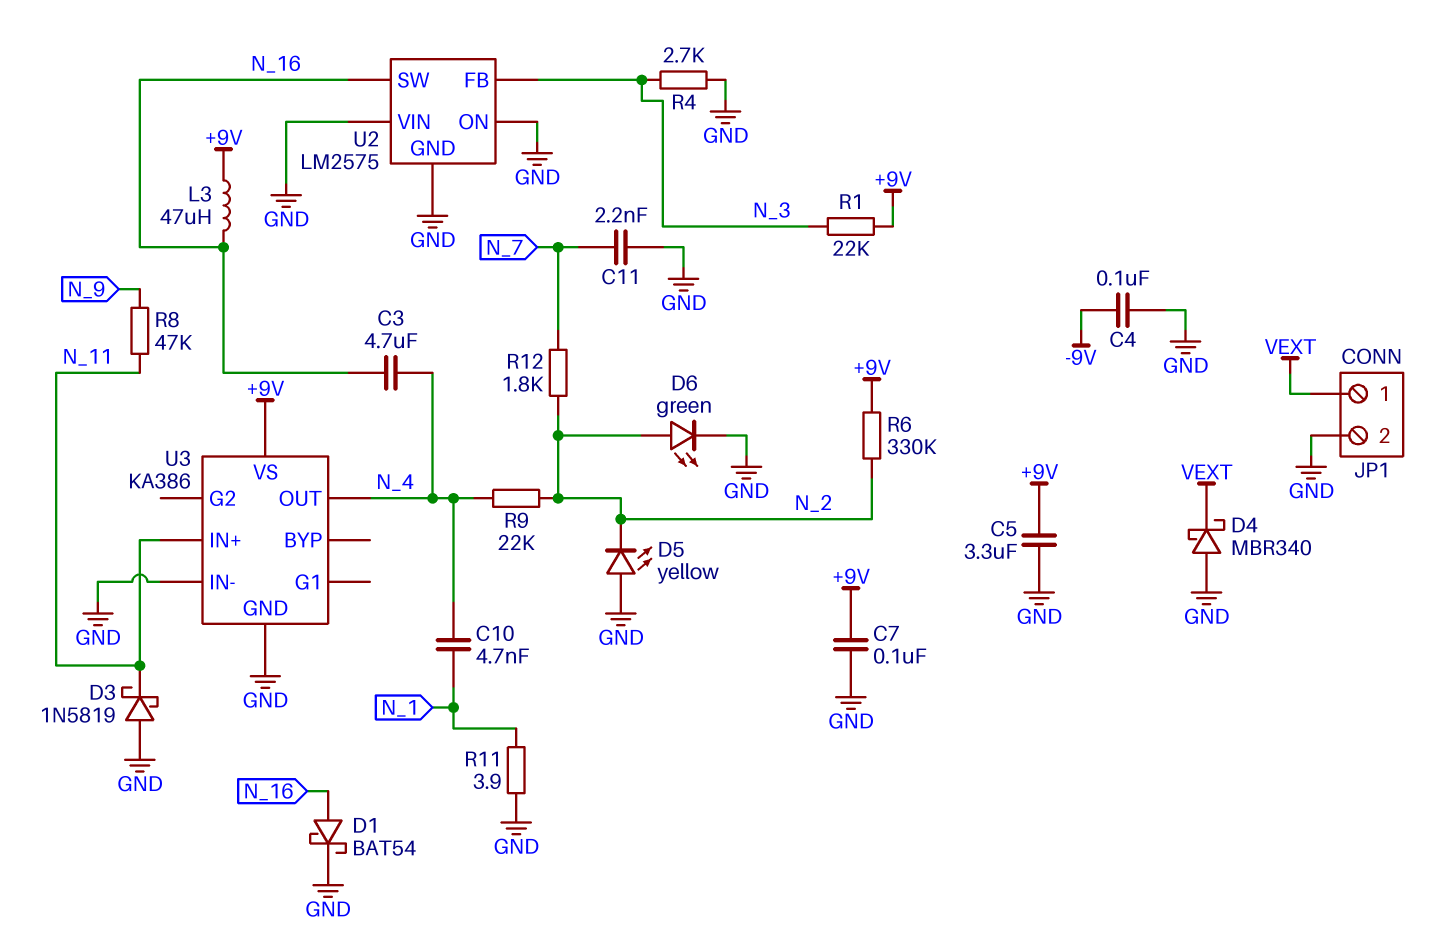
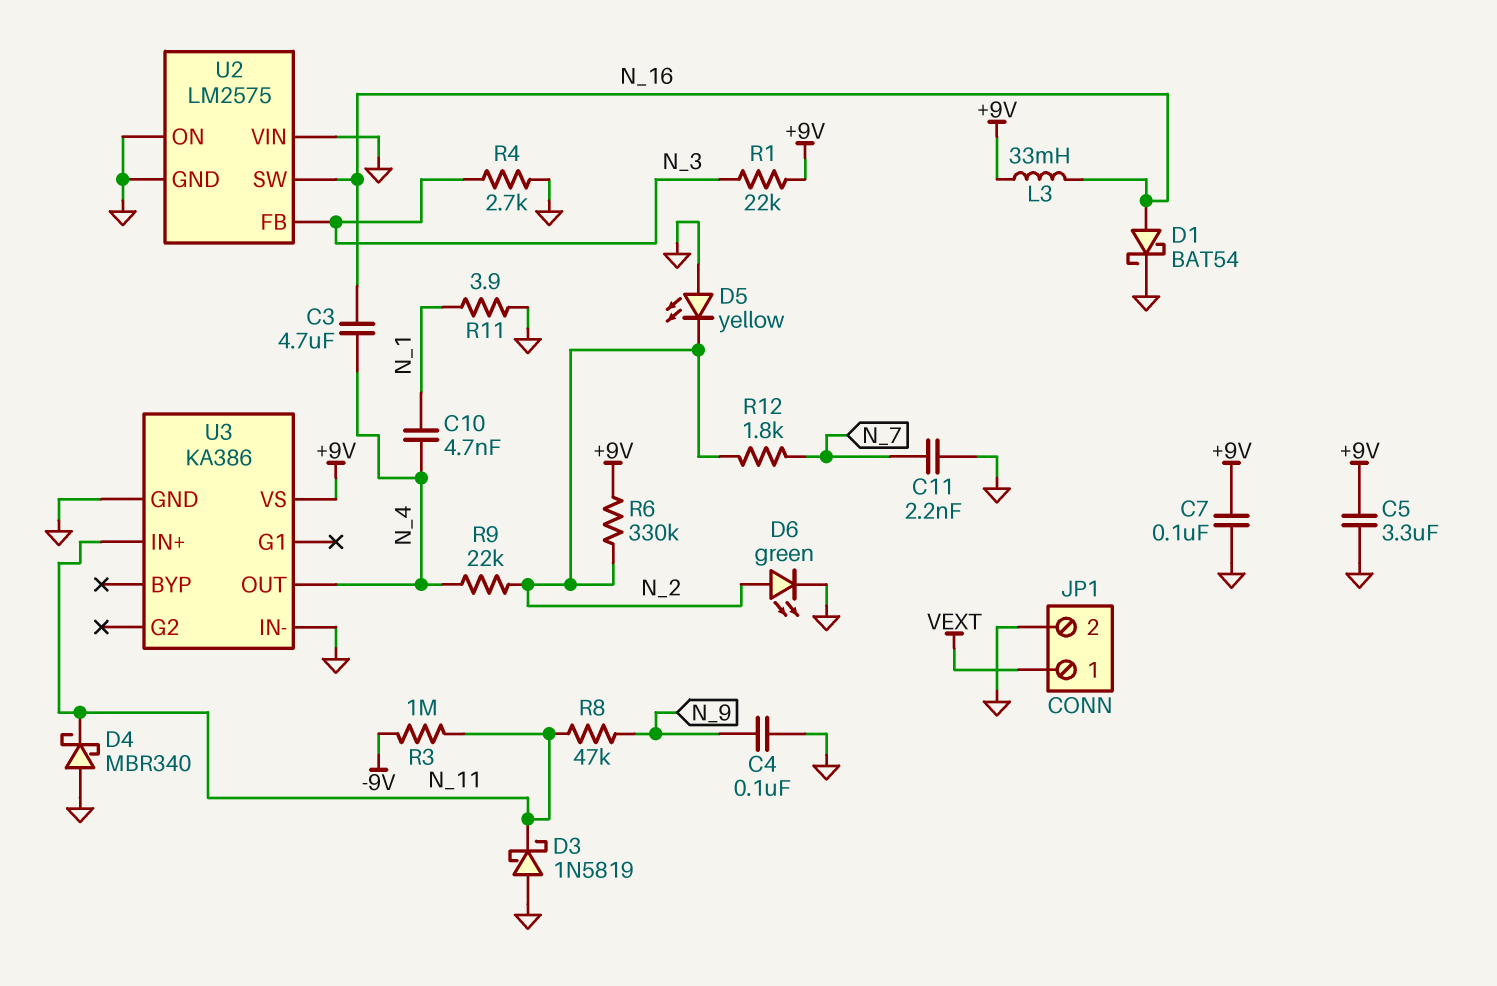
C4: 100nF (-9V, GND) -> 100nF (GND, N_9)
D4: schottky MBR340 (A GND, K VEXT) -> schottky MBR340 (A GND, K N_11)
L3: 47uH (+9V, N_16) -> 33mH (+9V, N_16)
R3: none -> 1M (-9V, N_11)

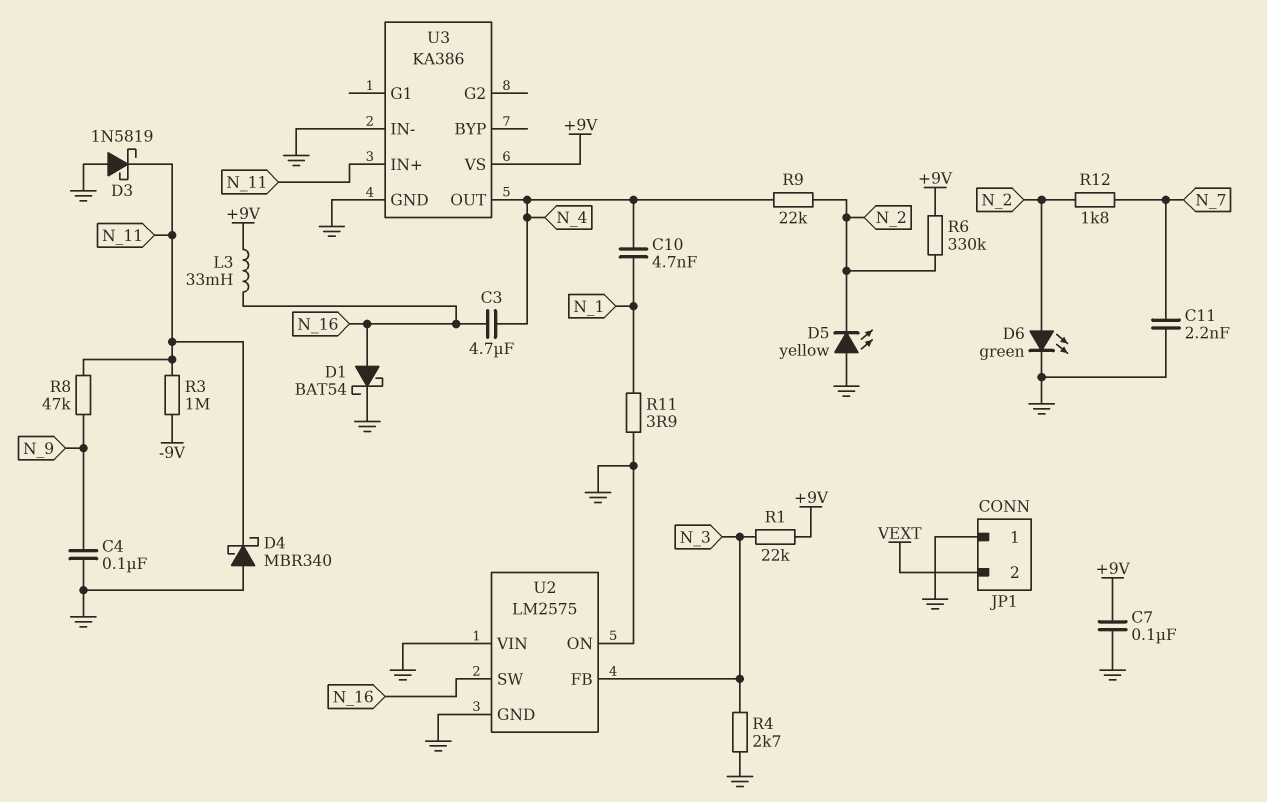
C5: 3.3uF (+9V, GND) -> none
JP1 pin 1: VEXT -> GND
JP1 pin 2: GND -> VEXT

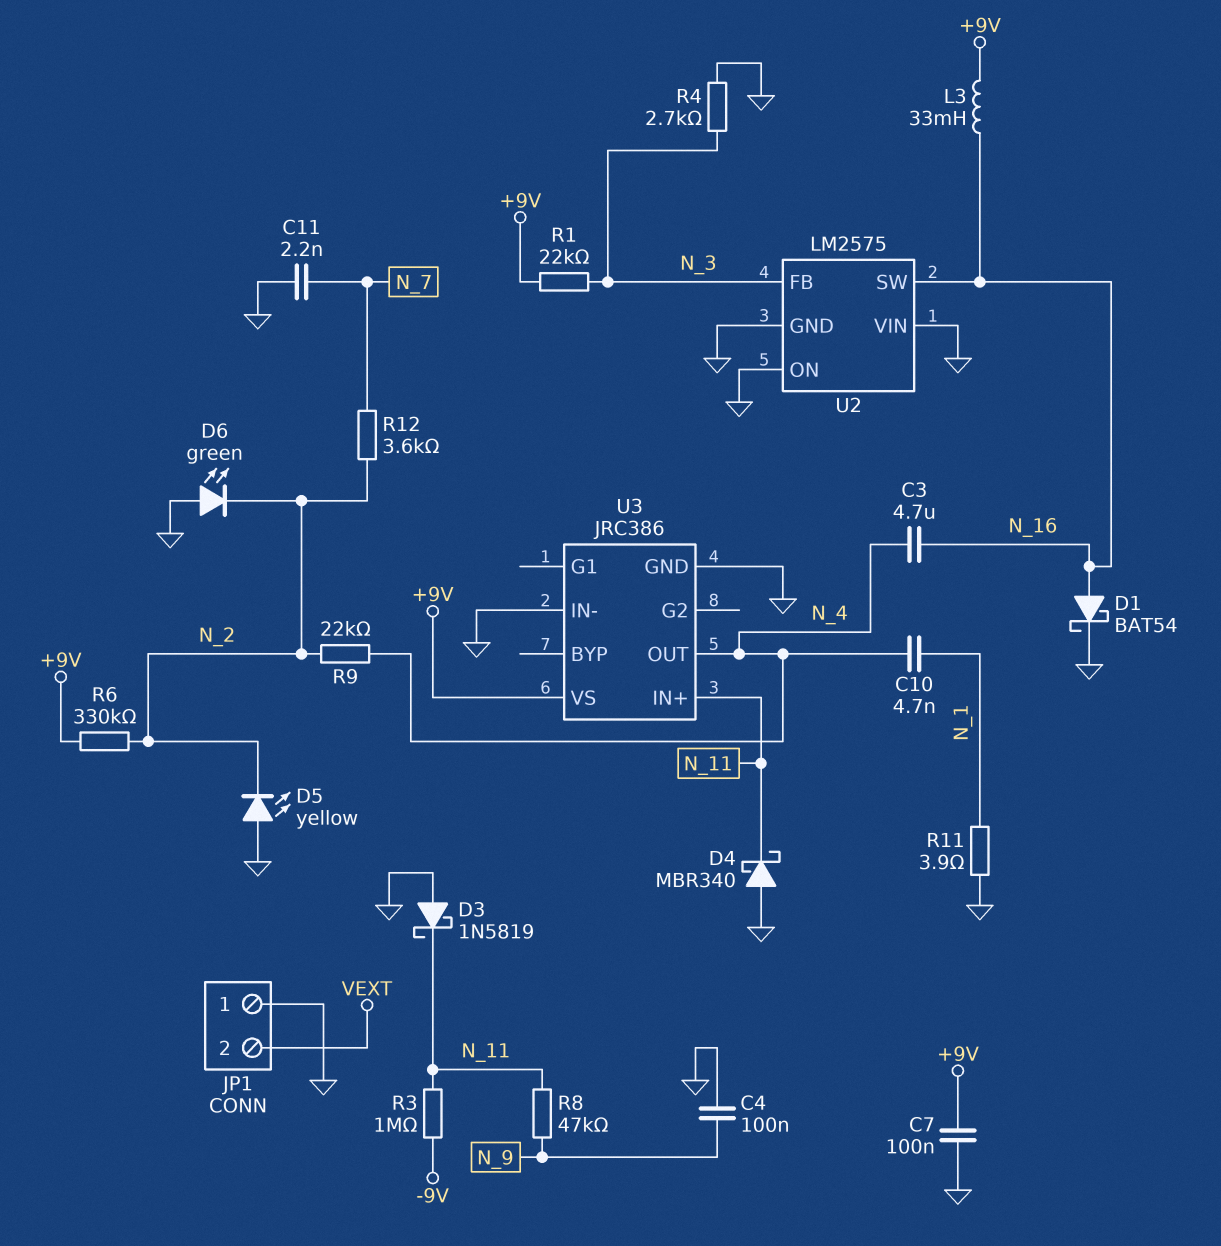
D6: LED green (A N_2, K GND) -> LED green (A GND, K N_2)
R12: 1.8k (N_2, N_7) -> 3.6k (N_2, N_7)
U3: KA386 -> JRC386

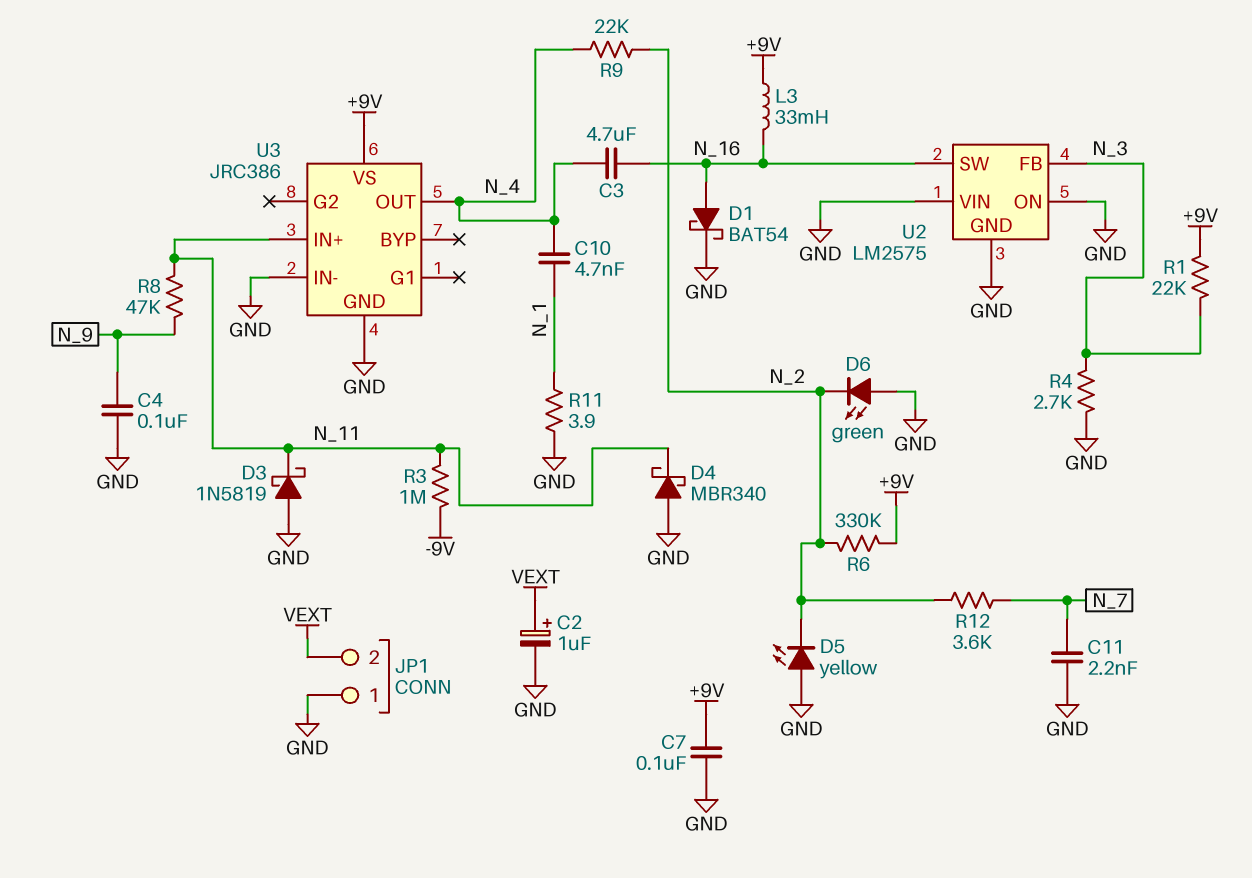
C2: none -> 1uF (plus VEXT, minus GND)

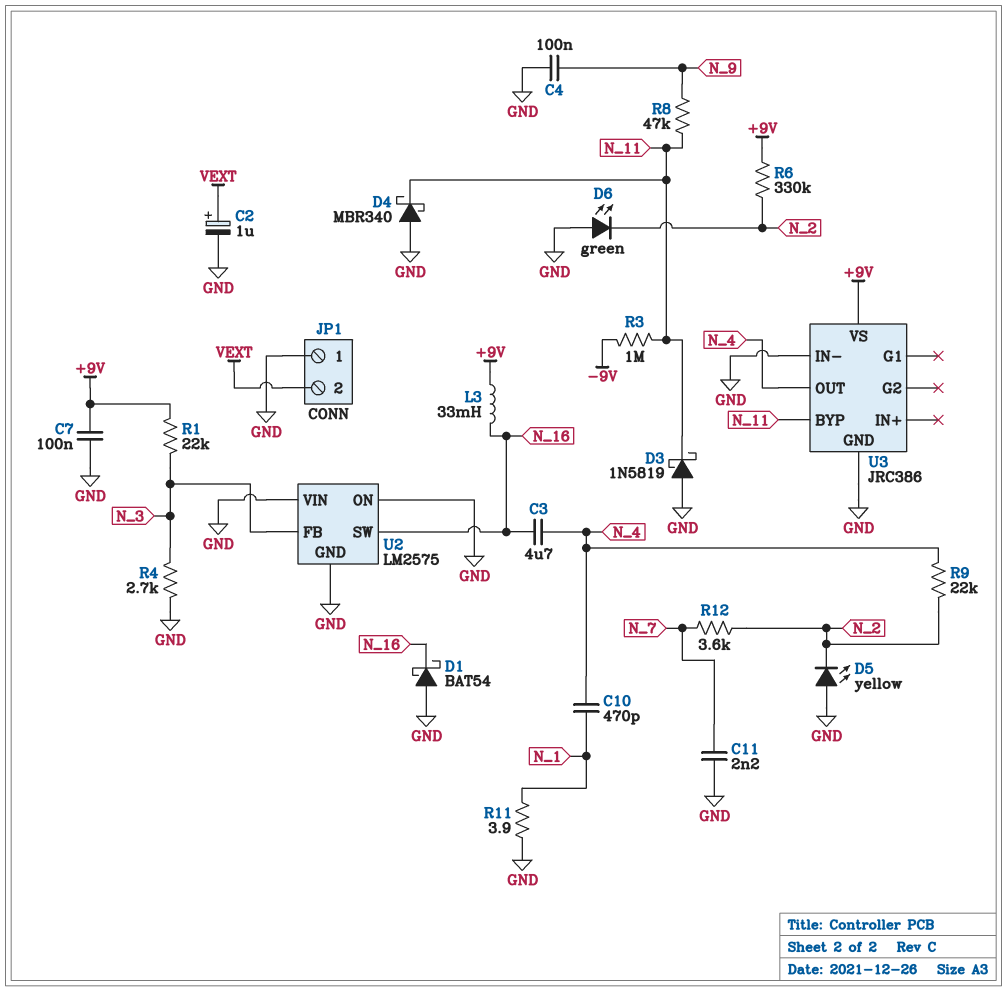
C10: 4.7nF (N_1, N_4) -> 470pF (N_1, N_4)
D1: schottky BAT54 (A N_16, K GND) -> schottky BAT54 (A GND, K N_16)
U3 pin BYP: none -> N_11
U3 pin IN+: N_11 -> none

